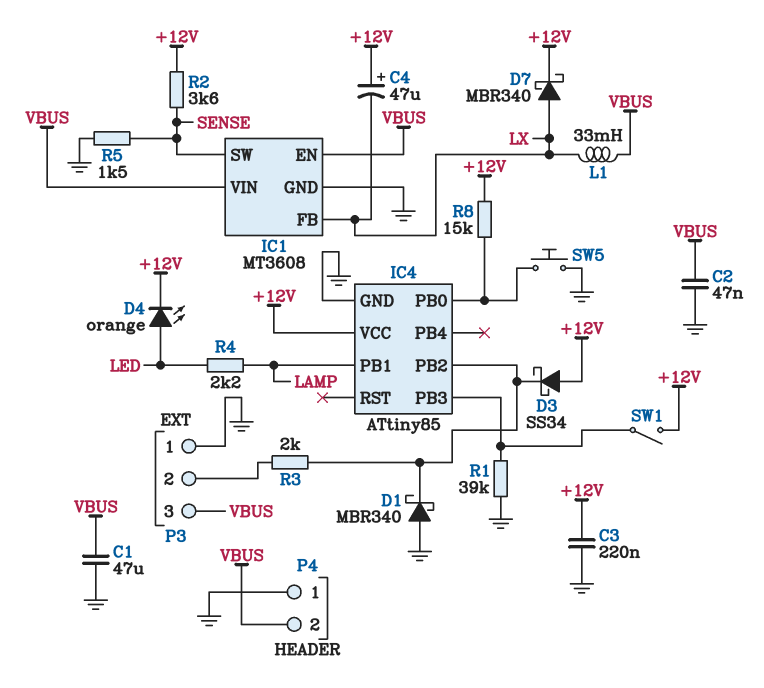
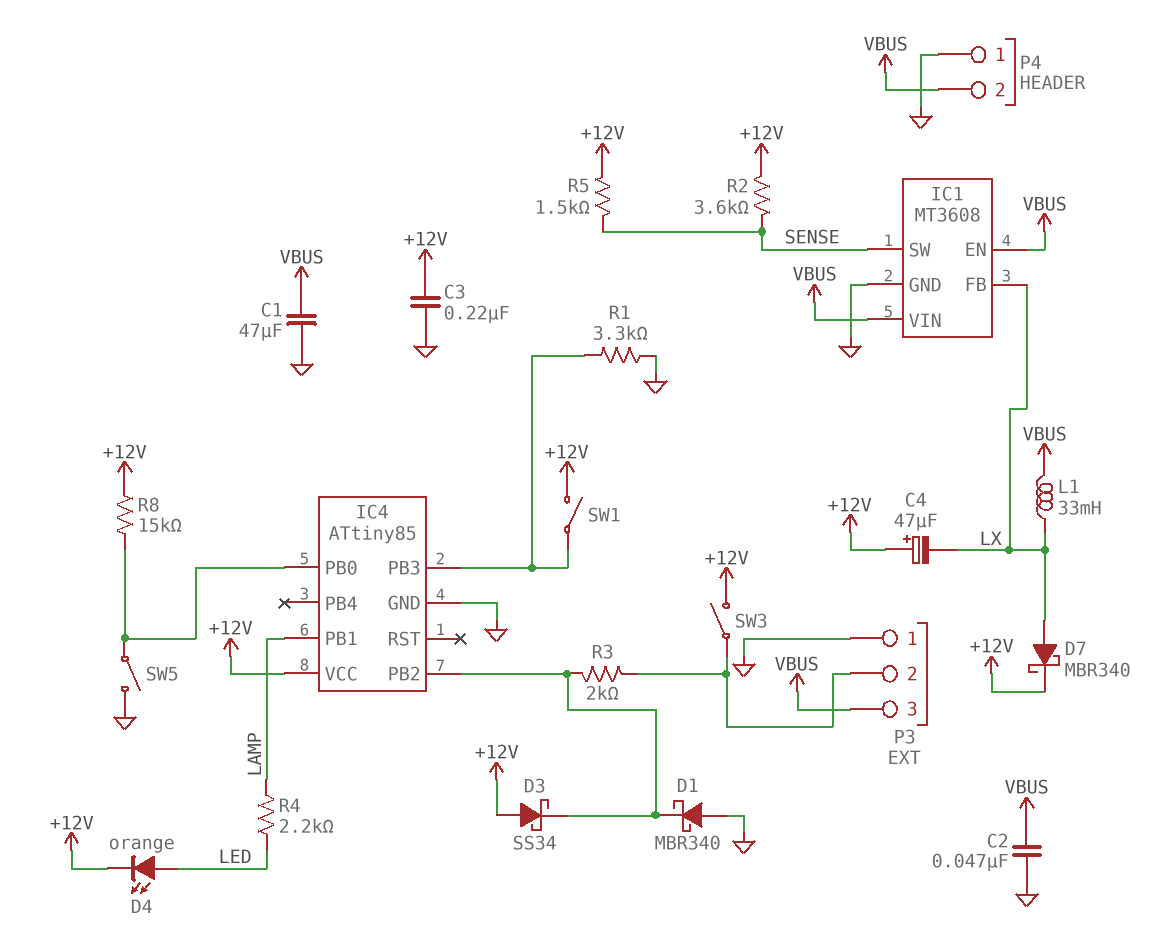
R1: 39k (GND, IC4/PB3) -> 3.3k (GND, IC4/PB3)
R5: 1.5k (GND, SENSE) -> 1.5k (+12V, SENSE)
SW3: none -> switch (+12V, P3/2)
SW5: button (GND, IC4/PB0) -> switch (GND, IC4/PB0)

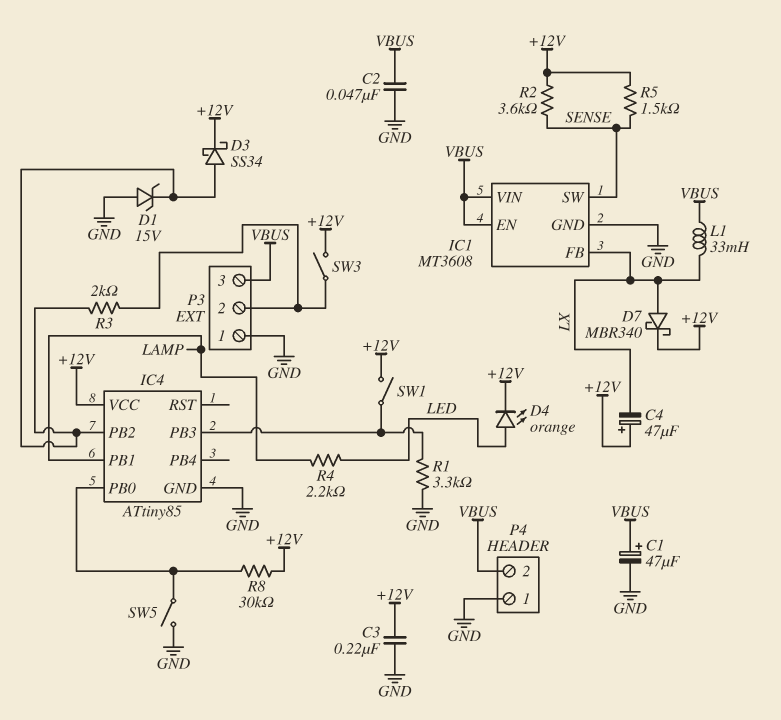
C1: 47uF (GND, VBUS) -> 47uF (plus VBUS, minus GND)
D1: schottky MBR340 (A GND, K IC4/PB2) -> zener 15V (A GND, K IC4/PB2)
D3: schottky SS34 (A +12V, K IC4/PB2) -> schottky SS34 (A IC4/PB2, K +12V)
R8: 15k (+12V, IC4/PB0) -> 30k (+12V, IC4/PB0)

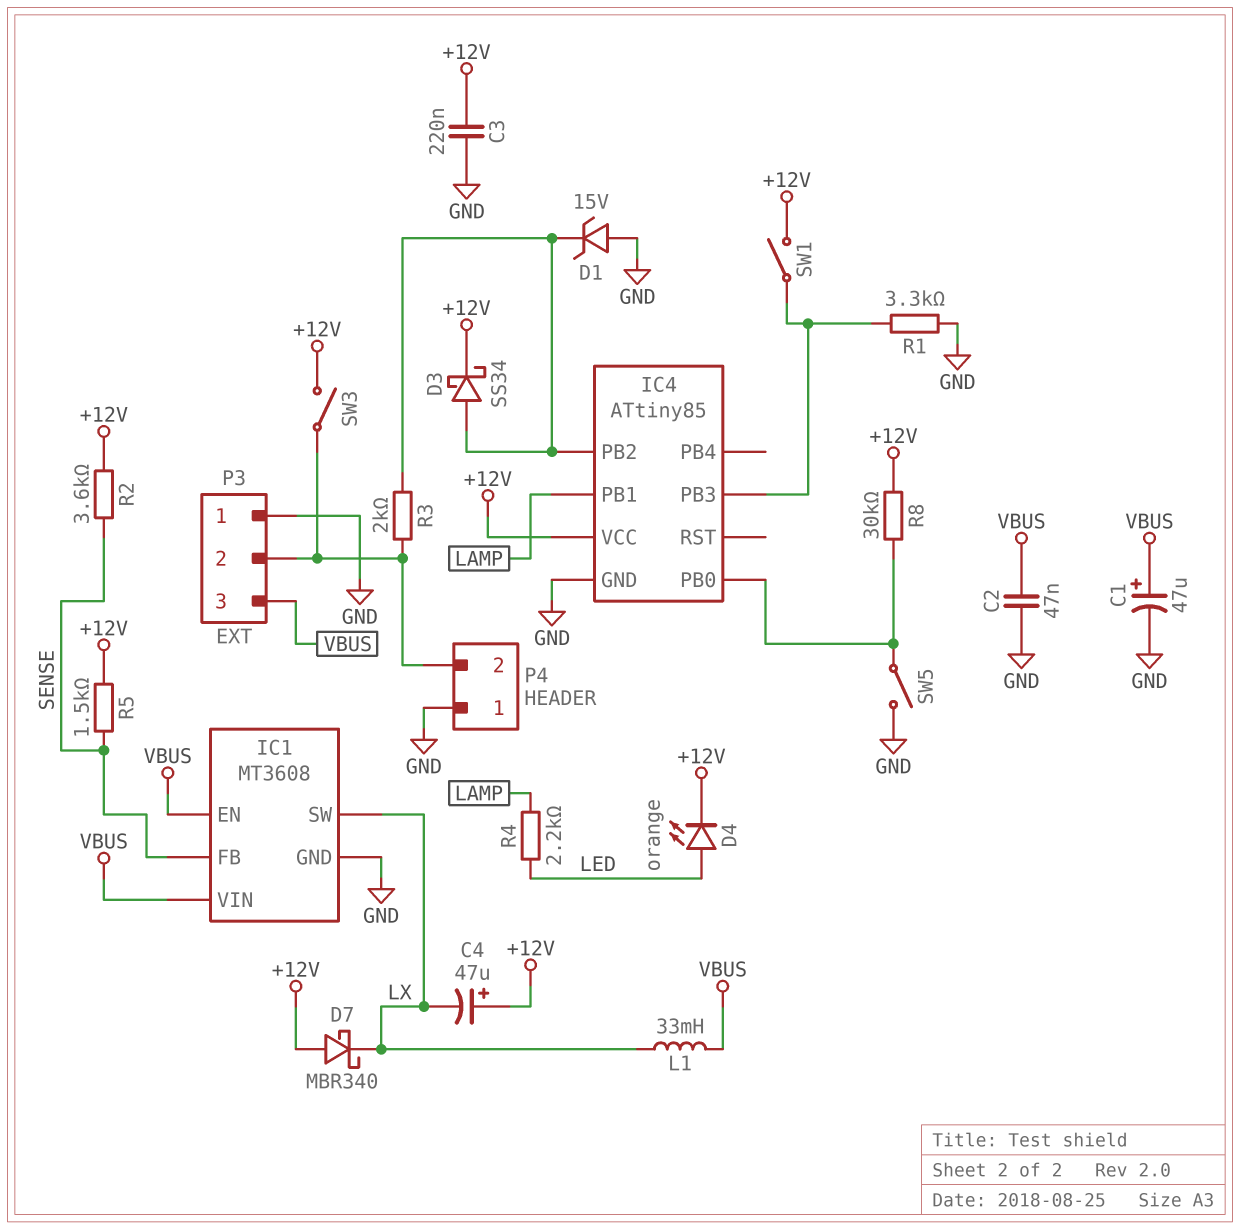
D7: schottky MBR340 (A LX, K +12V) -> schottky MBR340 (A +12V, K LX)
IC1 pin FB: LX -> SENSE
IC1 pin SW: SENSE -> LX
P4 pin 2: VBUS -> P3/2

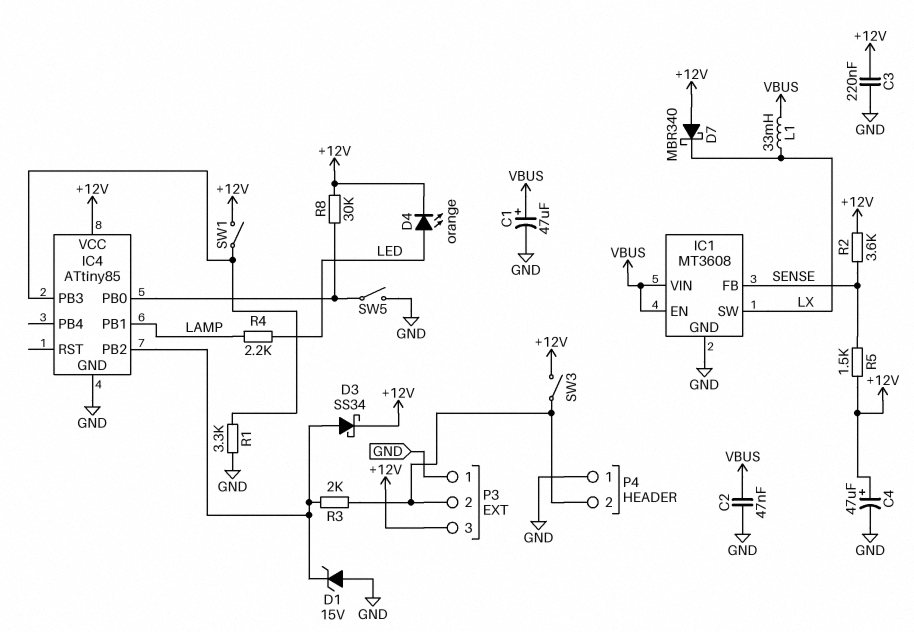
C4: 47uF (plus +12V, minus LX) -> 47uF (plus +12V, minus GND)
P3 pin 3: VBUS -> +12V

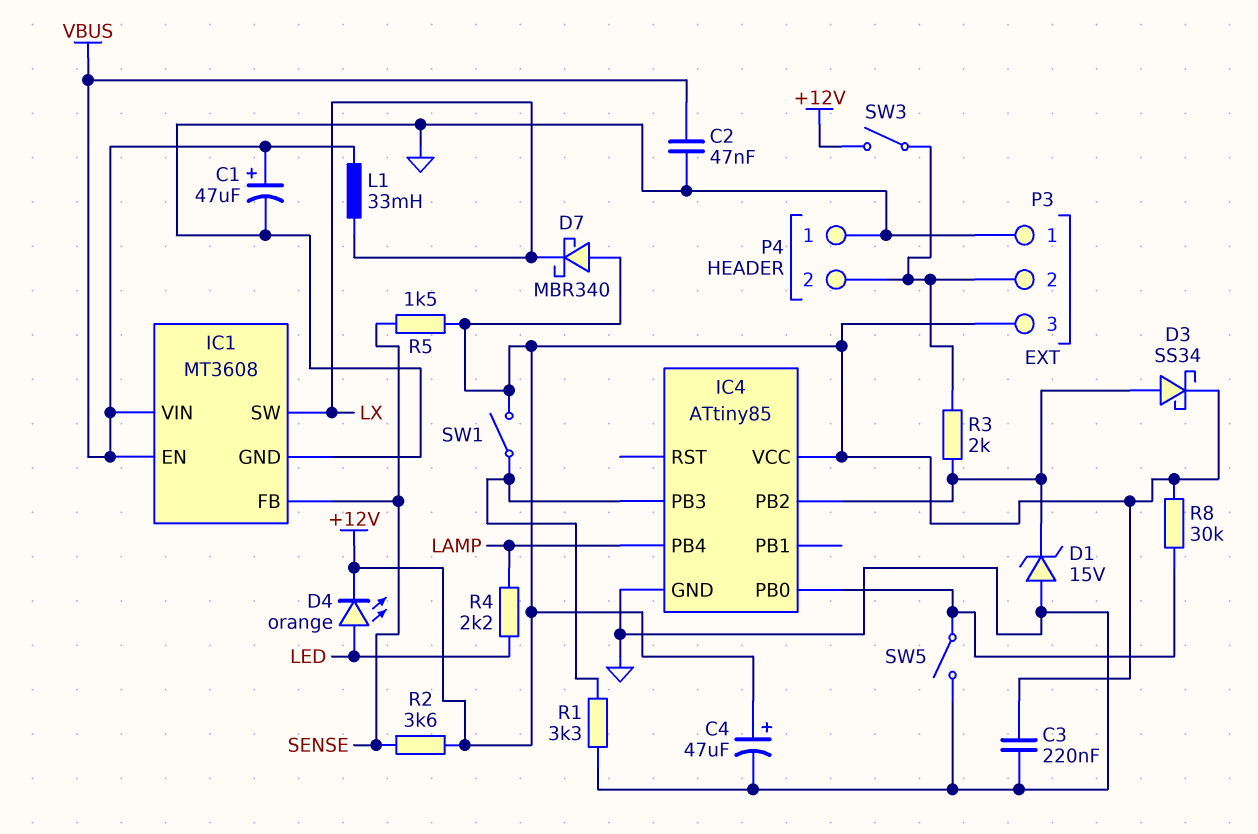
IC4 pin PB1: LAMP -> none
IC4 pin PB4: none -> LAMP

